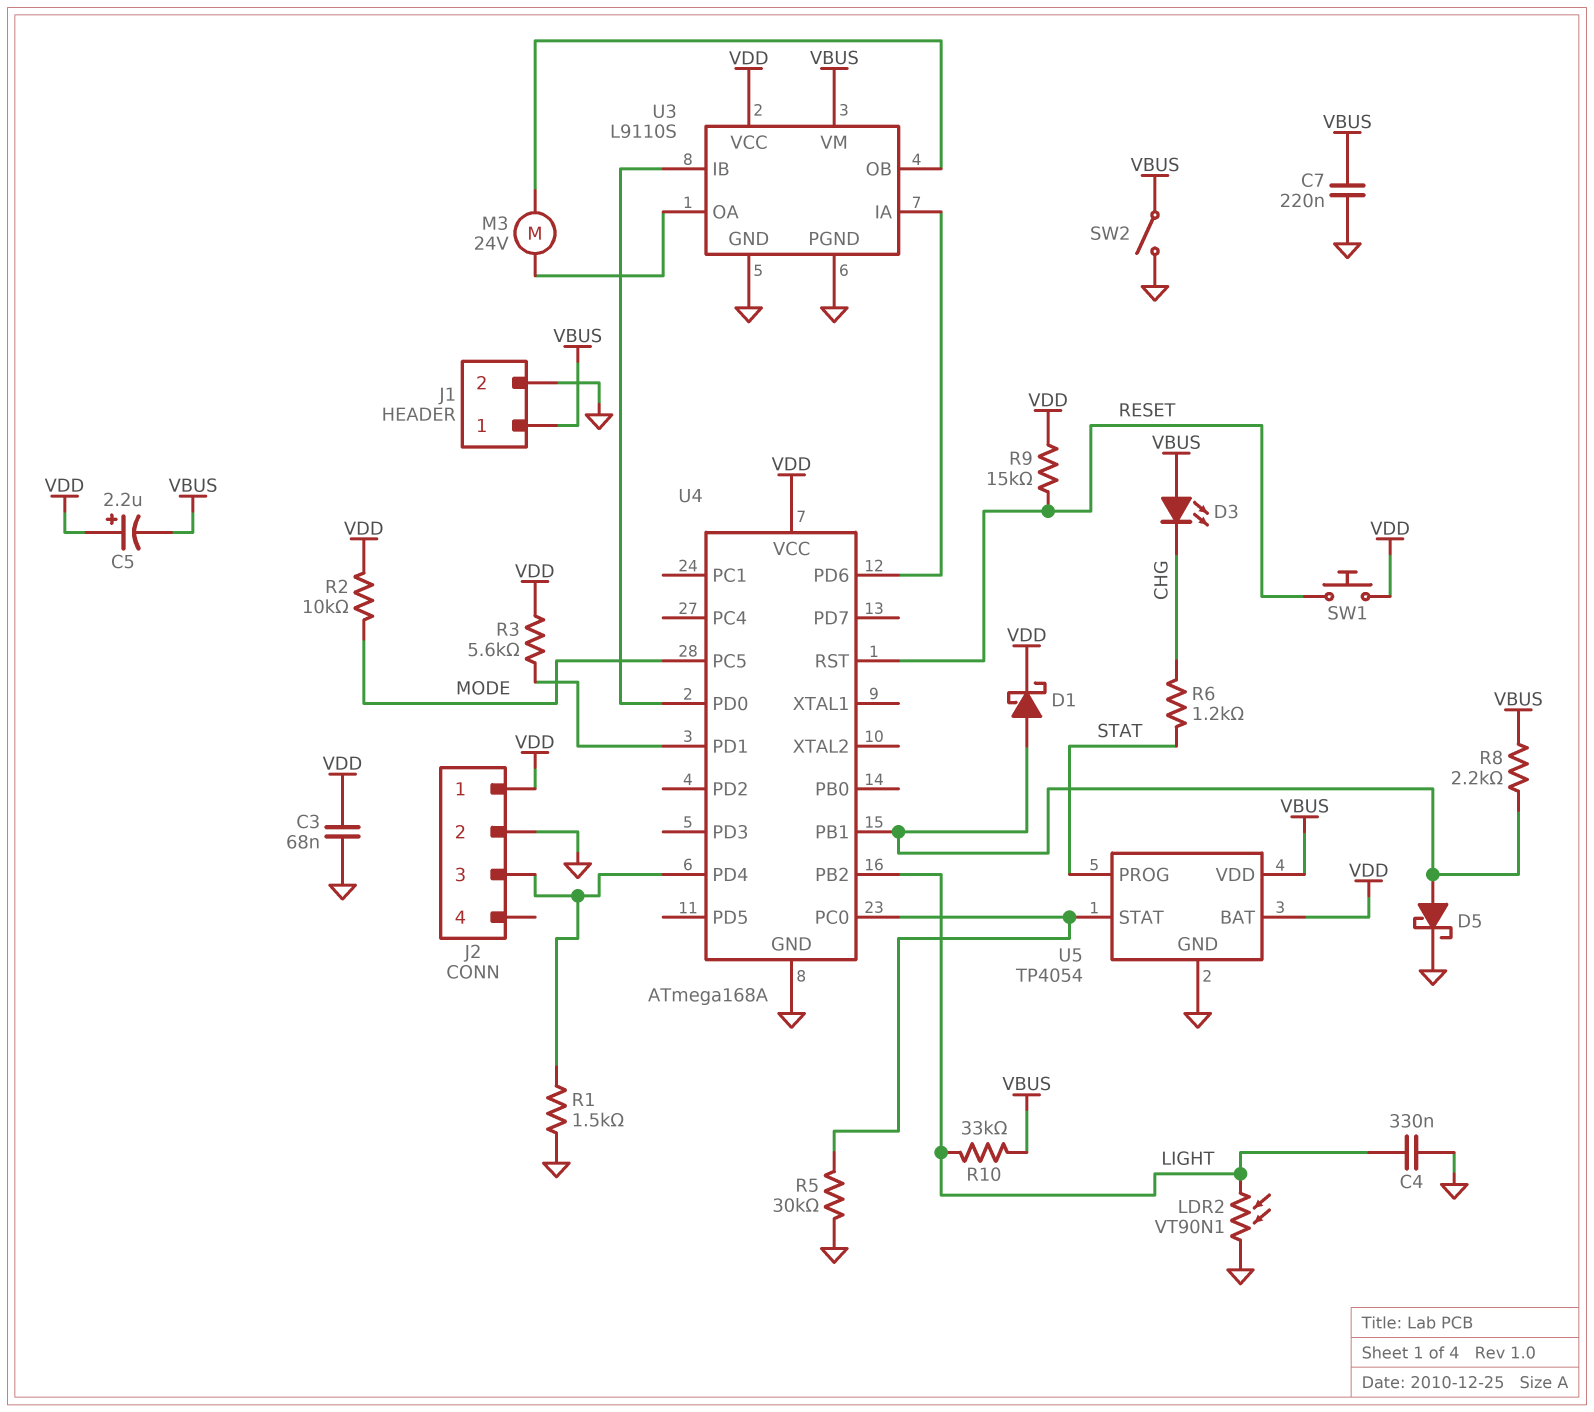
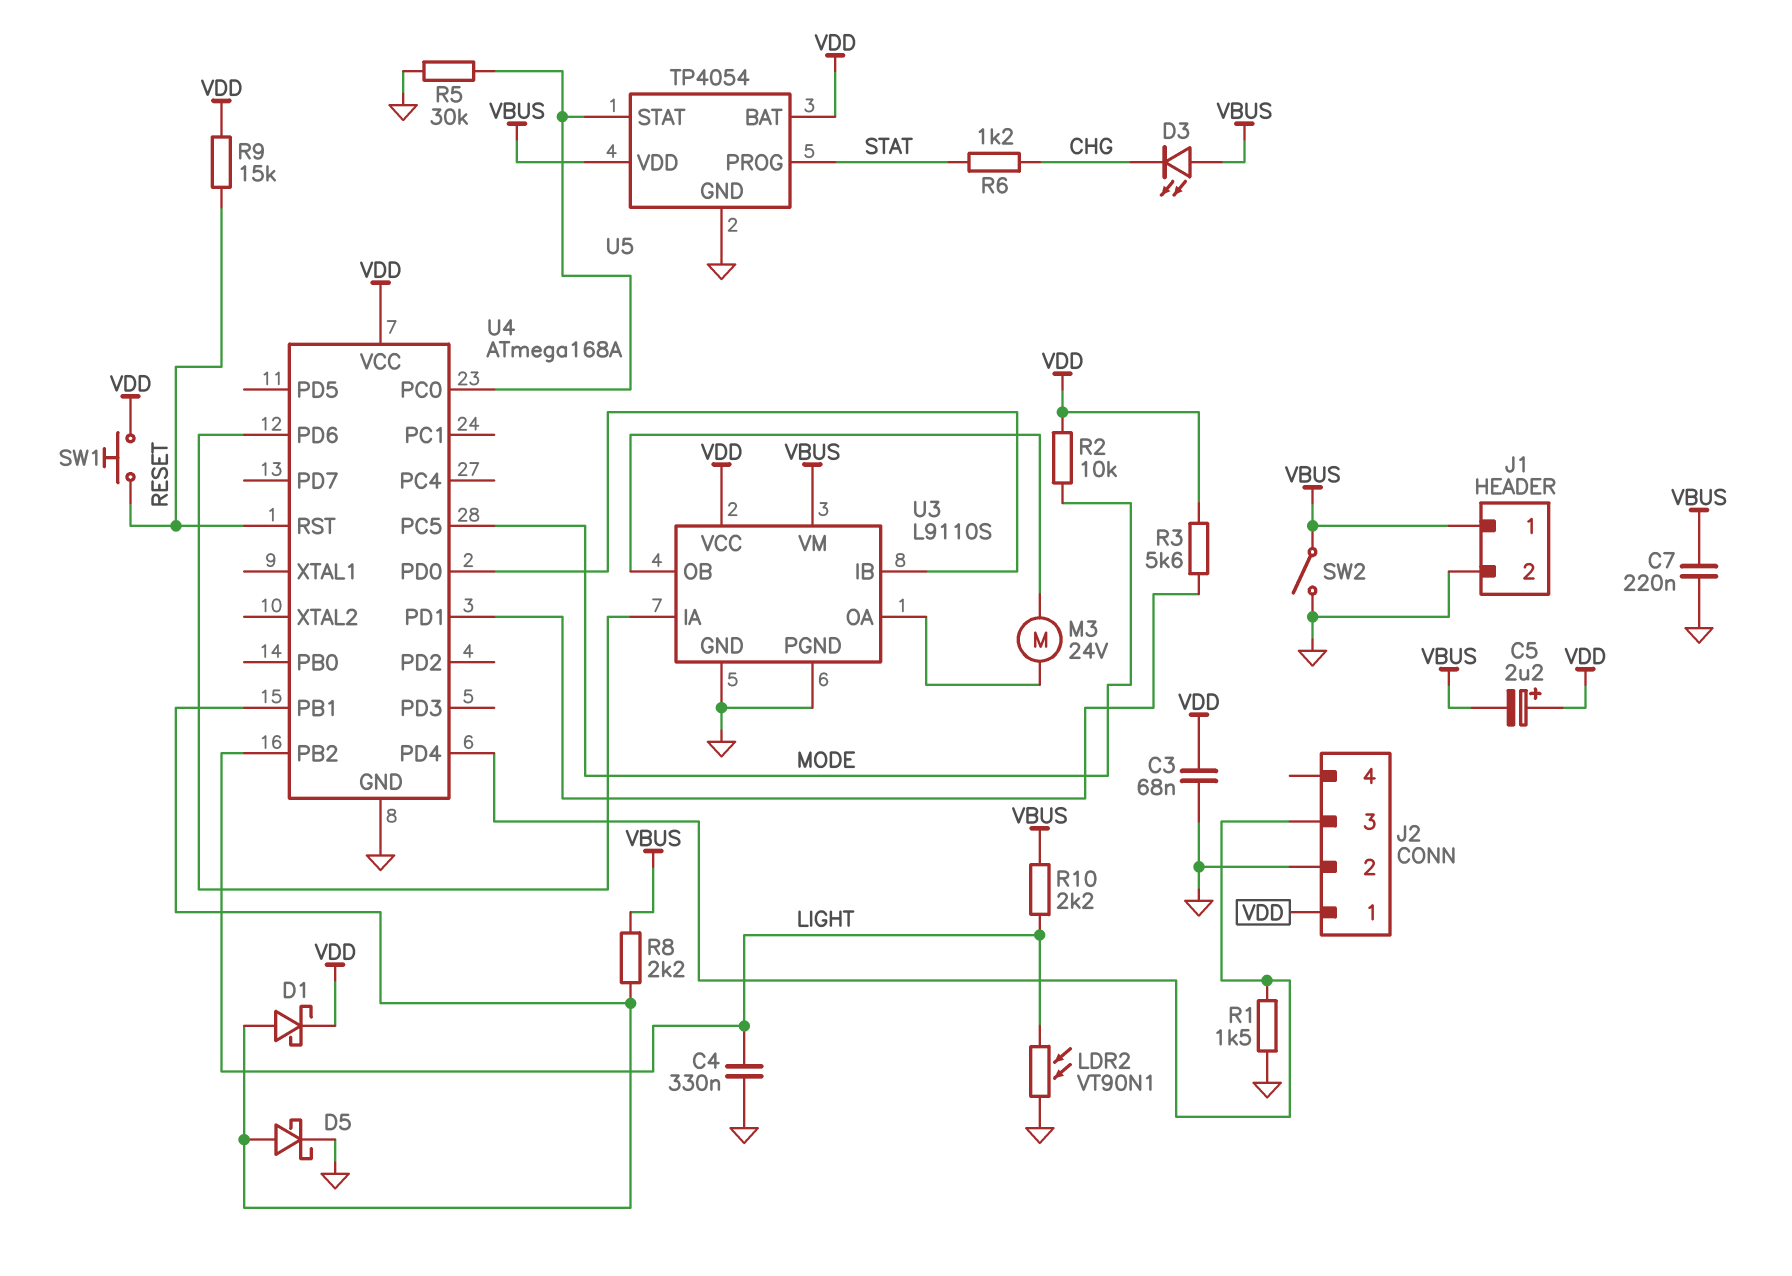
R10: 33k (LIGHT, VBUS) -> 2.2k (LIGHT, VBUS)

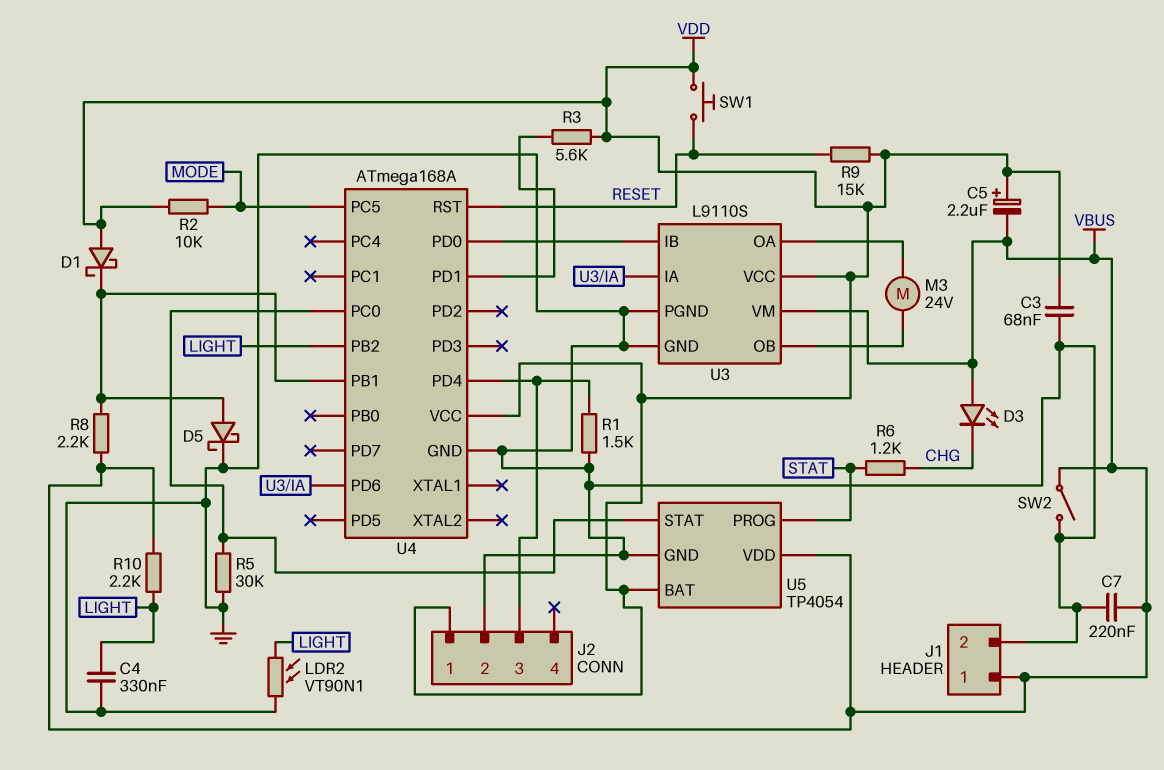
D1: schottky (A U4/PB1, K VDD) -> schottky (A VDD, K U4/PB1)

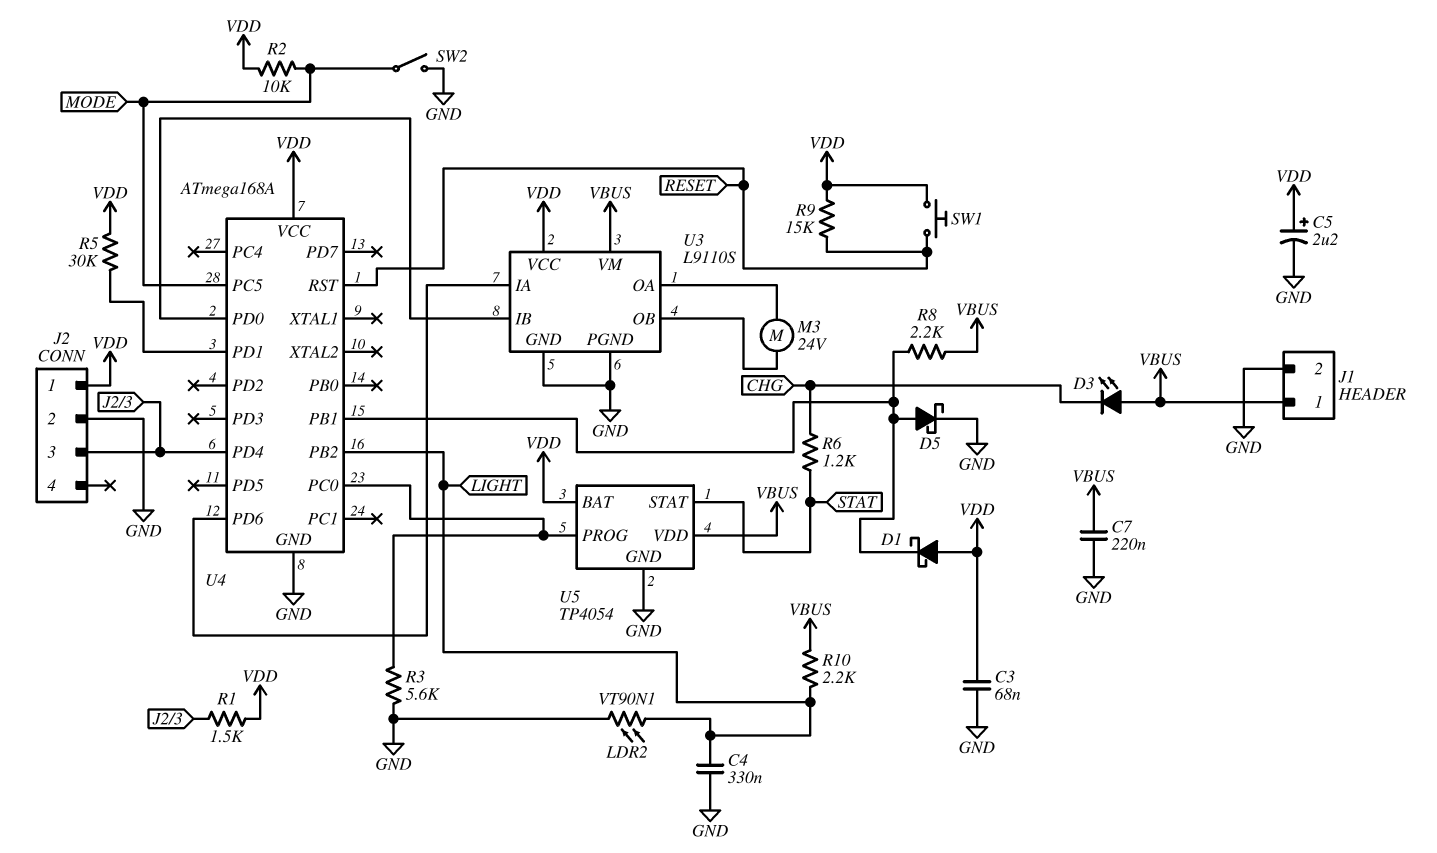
C5: 2.2uF (plus VDD, minus VBUS) -> 2.2uF (plus VDD, minus GND)
R1: 1.5k (GND, J2/3) -> 1.5k (J2/3, VDD)
R3: 5.6k (U4/PD1, VDD) -> 5.6k (GND, U4/PC0)
R5: 30k (GND, U4/PC0) -> 30k (U4/PD1, VDD)
SW2: switch (GND, VBUS) -> switch (GND, MODE)
U5 pin PROG: STAT -> U4/PC0
U5 pin STAT: U4/PC0 -> STAT

